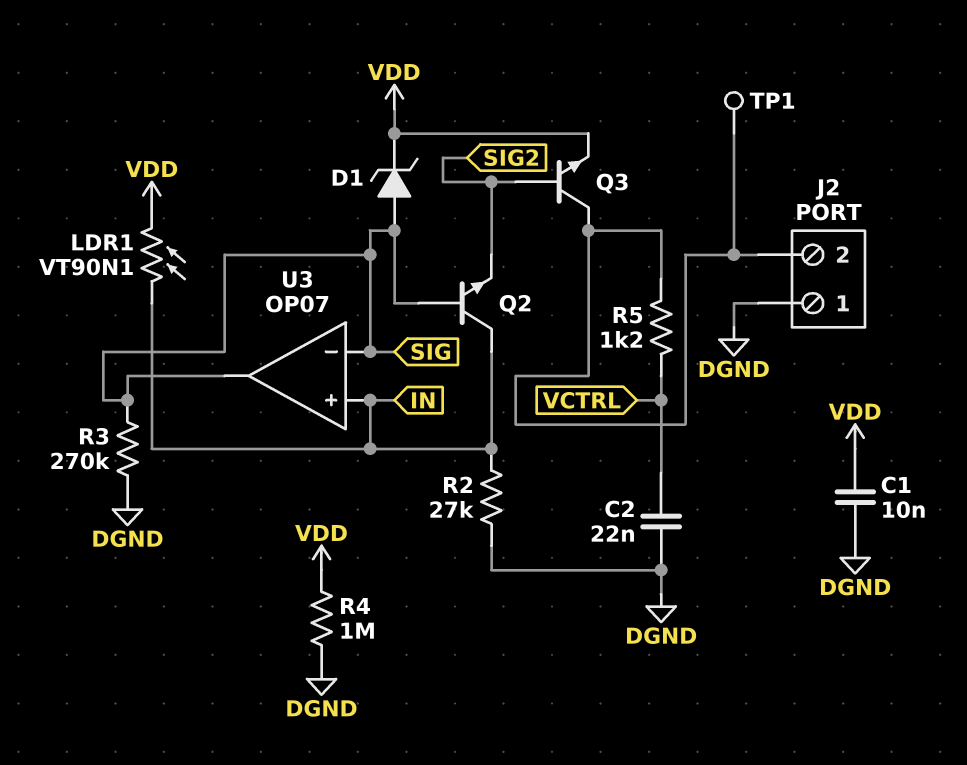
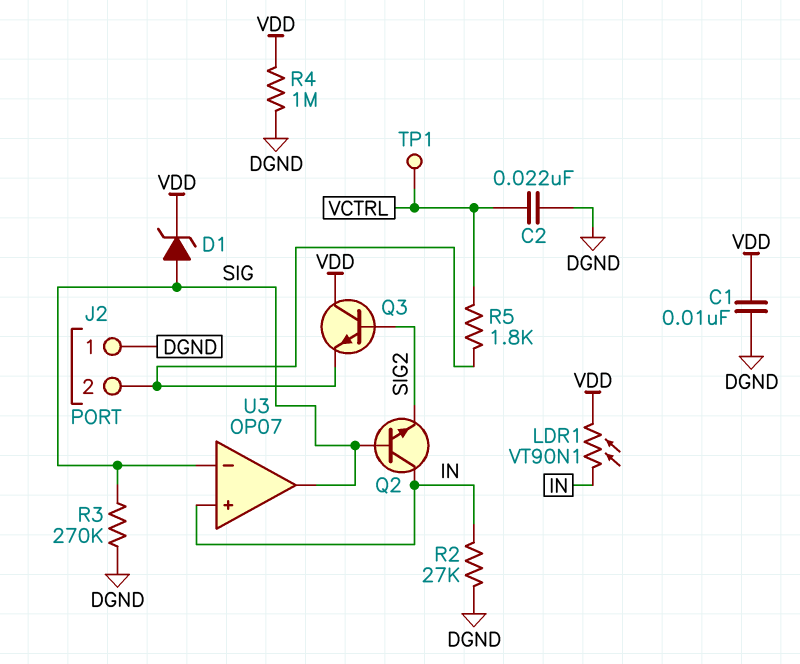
Q3: NPN (B SIG2, C J2/2, E VDD) -> NPN (B SIG2, C VDD, E J2/2)
R5: 1.2k (J2/2, VCTRL) -> 1.8k (J2/2, VCTRL)
TP1: test point (J2/2) -> test point (VCTRL)

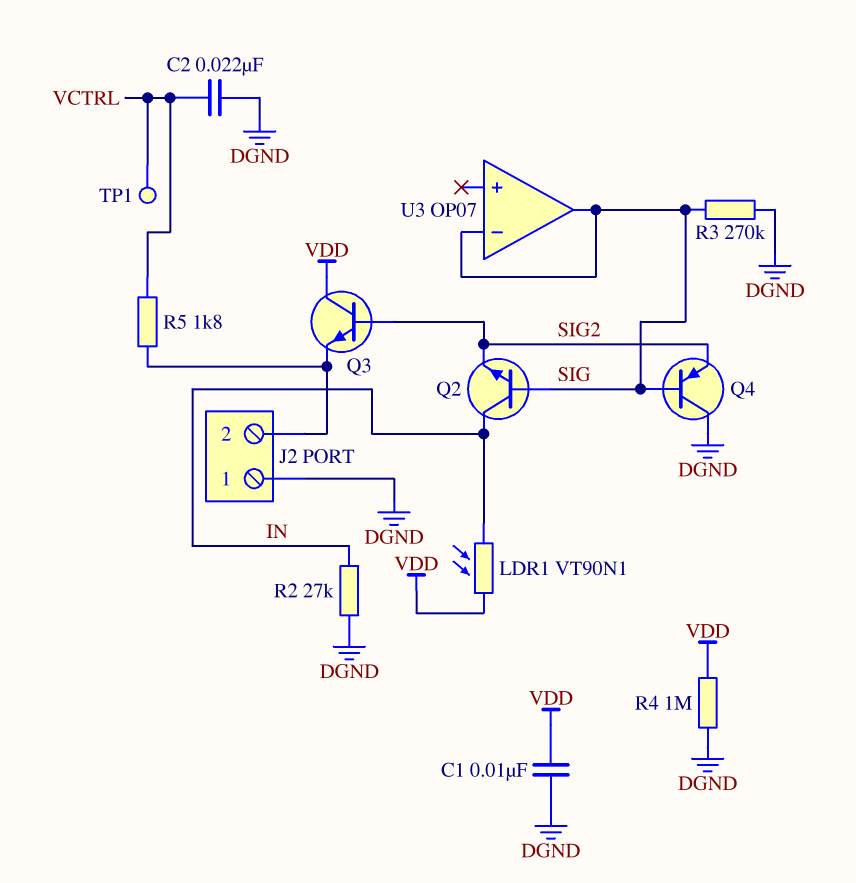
D1: zener (A SIG, K VDD) -> none
Q4: none -> PNP (B SIG, C DGND, E SIG2)
U3 pin in+: IN -> none

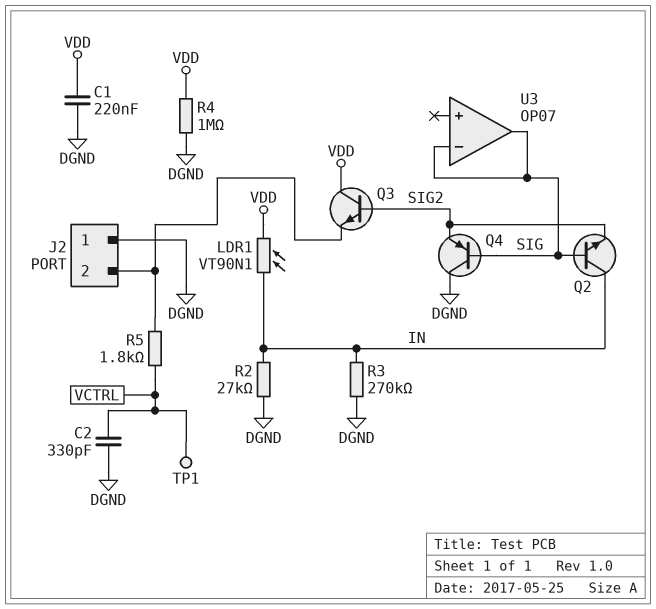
C1: 10nF (DGND, VDD) -> 220nF (DGND, VDD)
C2: 22nF (DGND, VCTRL) -> 330pF (DGND, VCTRL)
R3: 270k (DGND, SIG) -> 270k (DGND, IN)

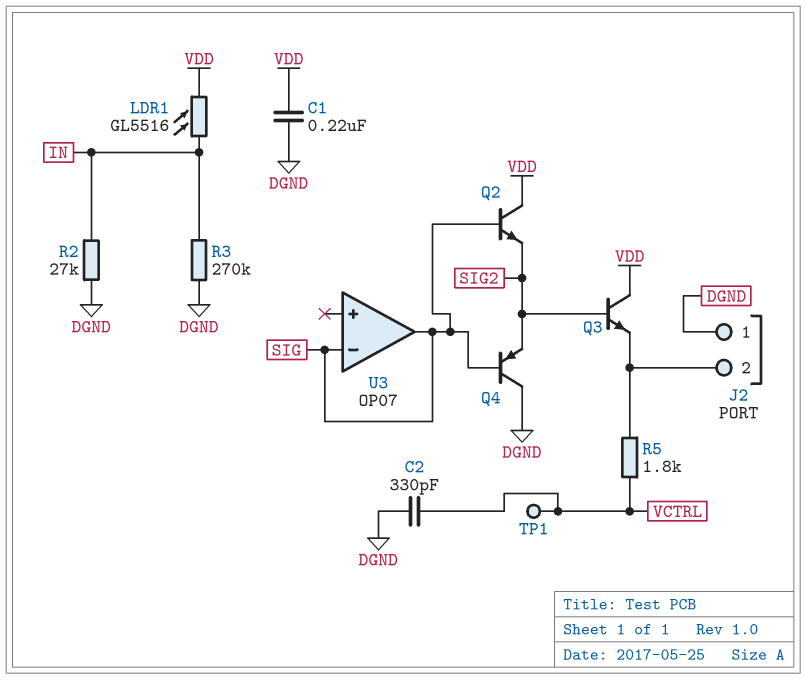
LDR1: VT90N1 (IN, VDD) -> GL5516 (IN, VDD)
Q2: NPN (B SIG, C IN, E SIG2) -> NPN (B SIG, C VDD, E SIG2)
R4: 1M (DGND, VDD) -> none

